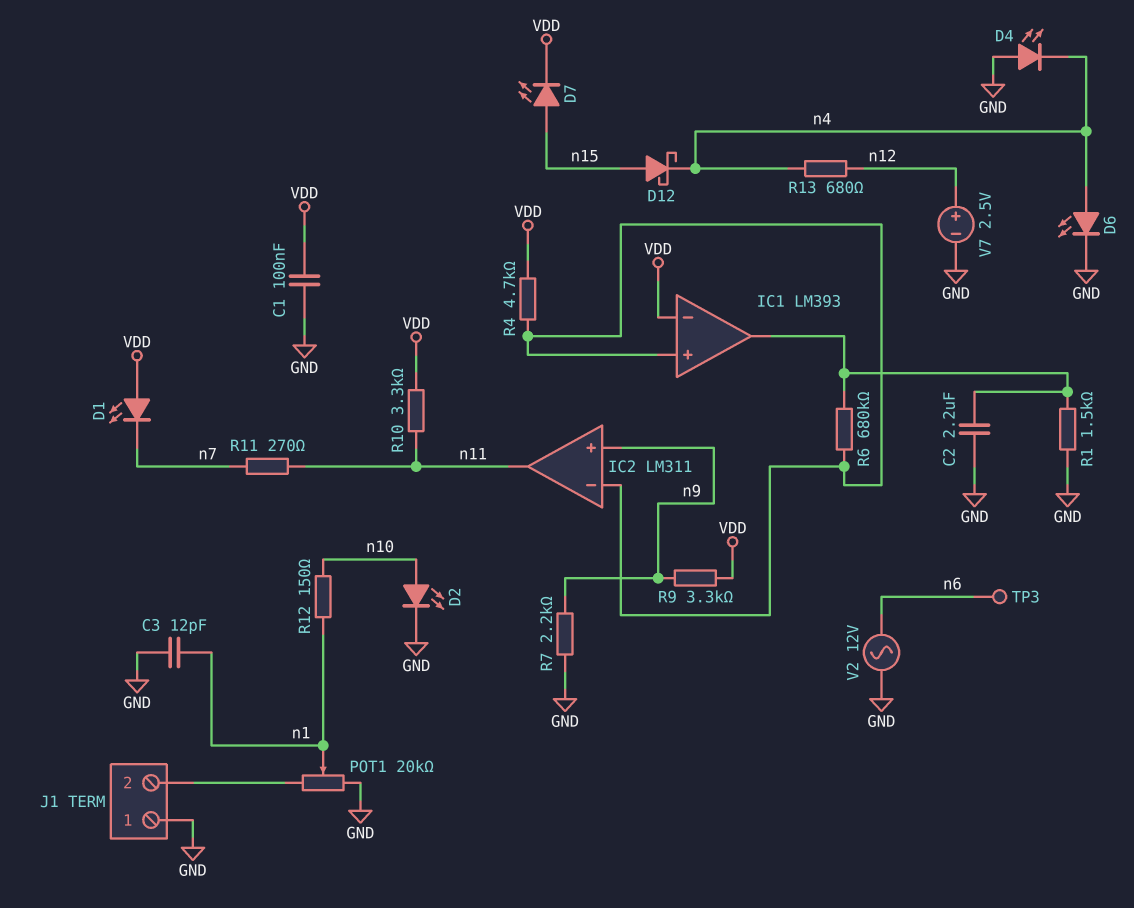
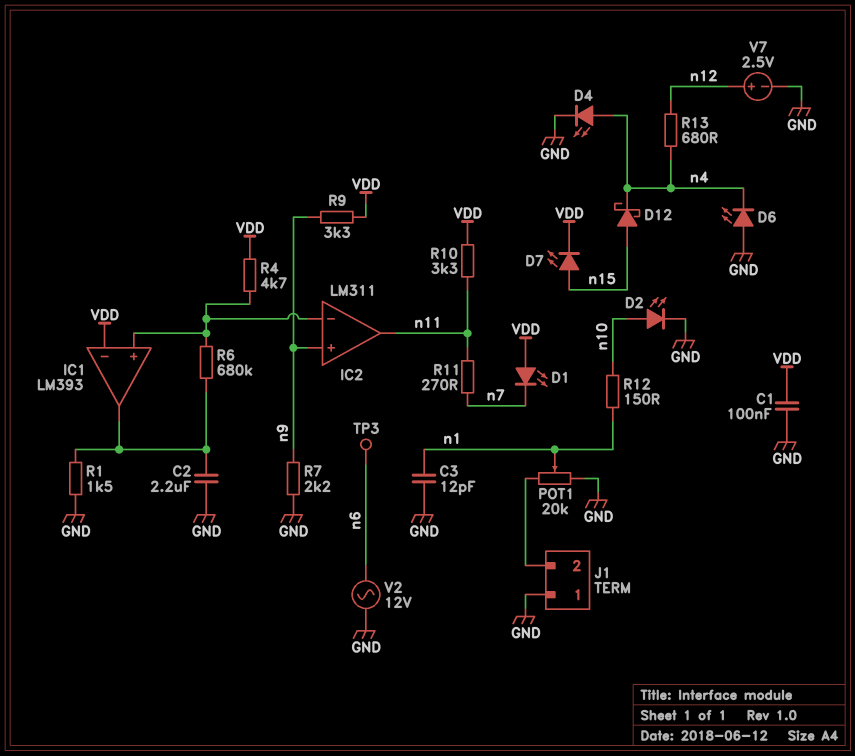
D4: LED (A GND, K n4) -> LED (A n4, K GND)
D6: LED (A n4, K GND) -> LED (A GND, K n4)

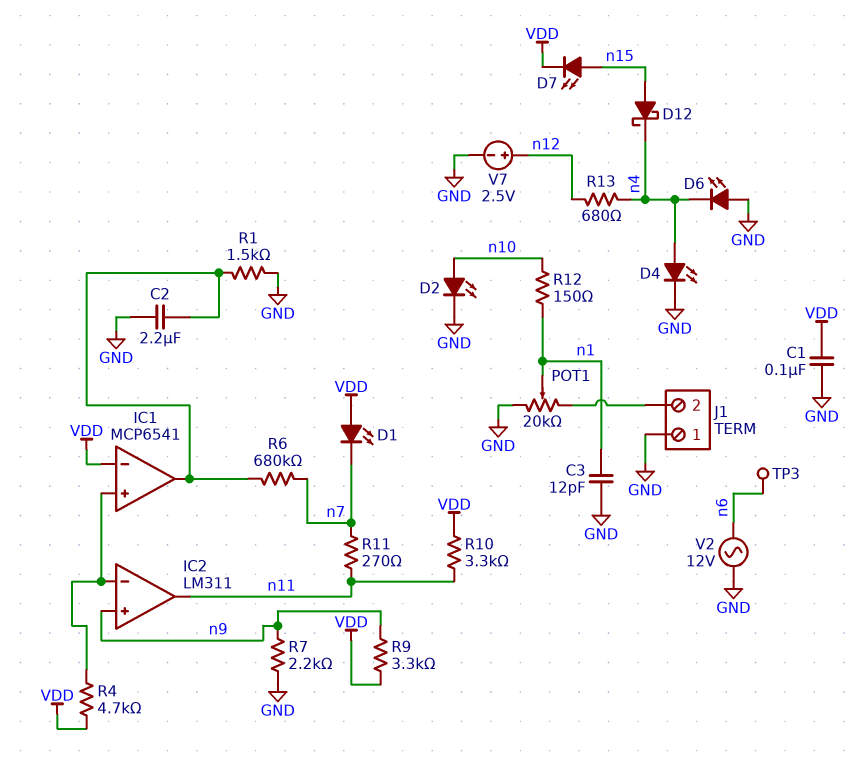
IC1: LM393 -> MCP6541
R6: 680k (IC1/in+, IC1/out) -> 680k (IC1/out, n7)

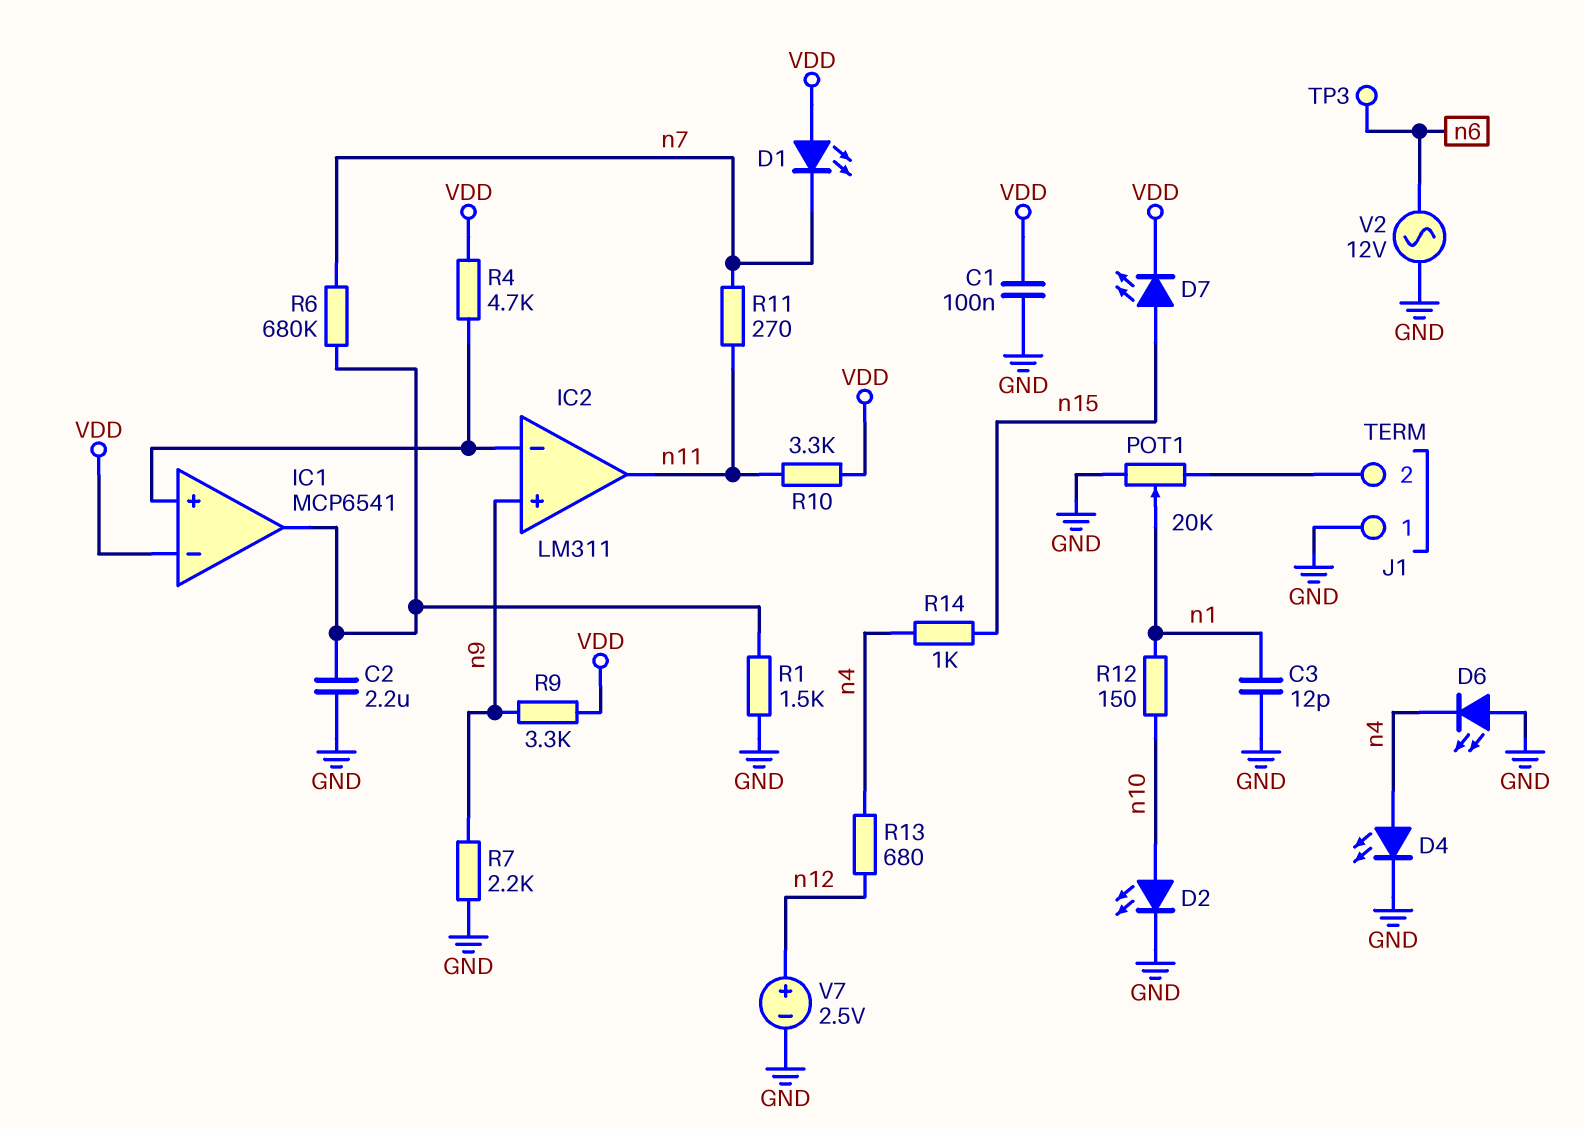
D12: schottky (A n15, K n4) -> none
R14: none -> 1k (n4, n15)

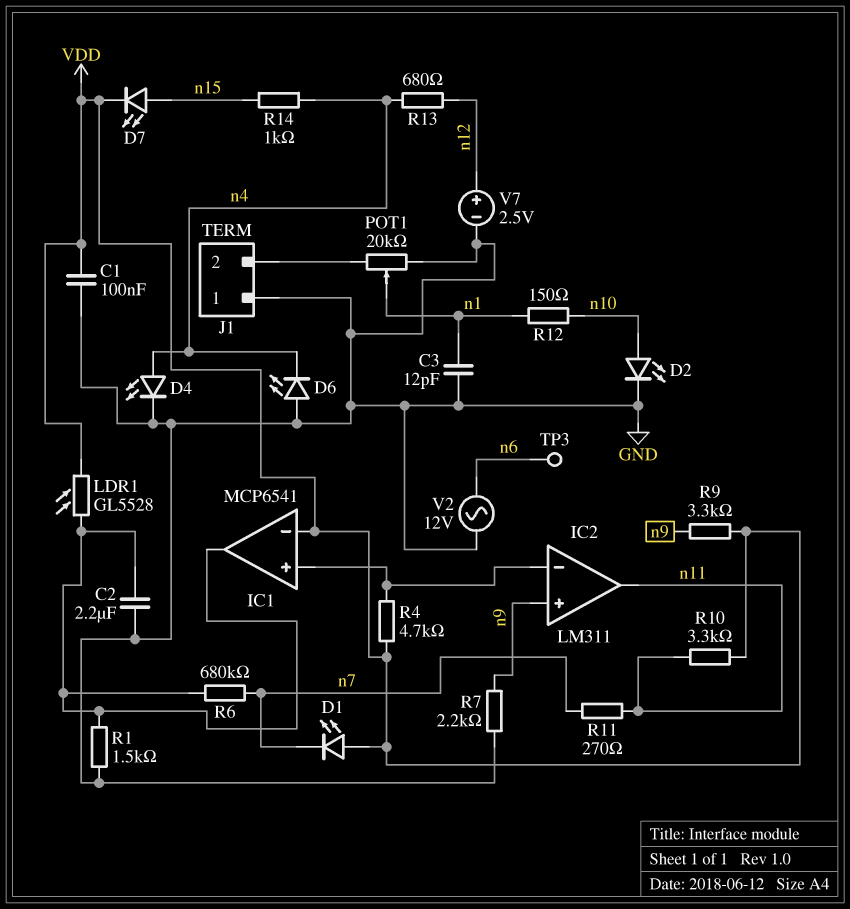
LDR1: none -> GL5528 (IC1/out, VDD)

